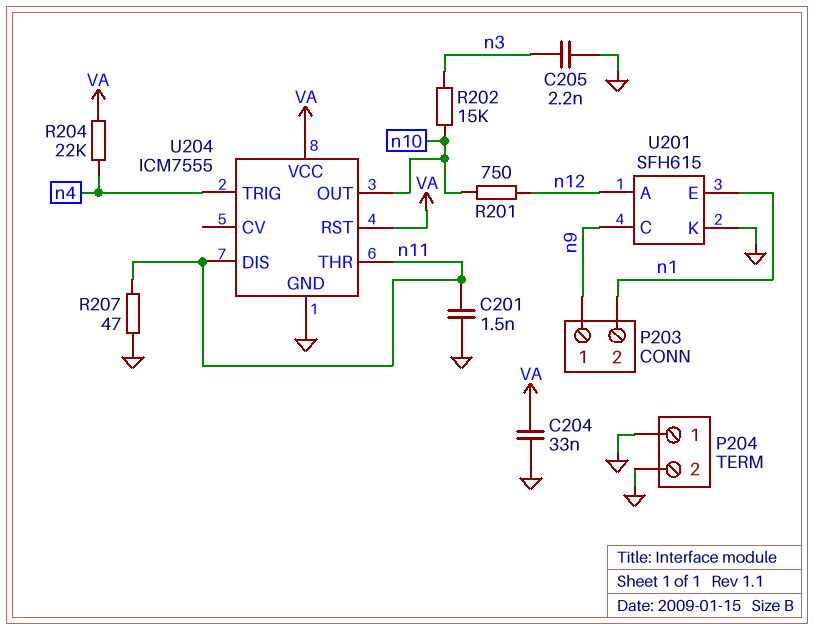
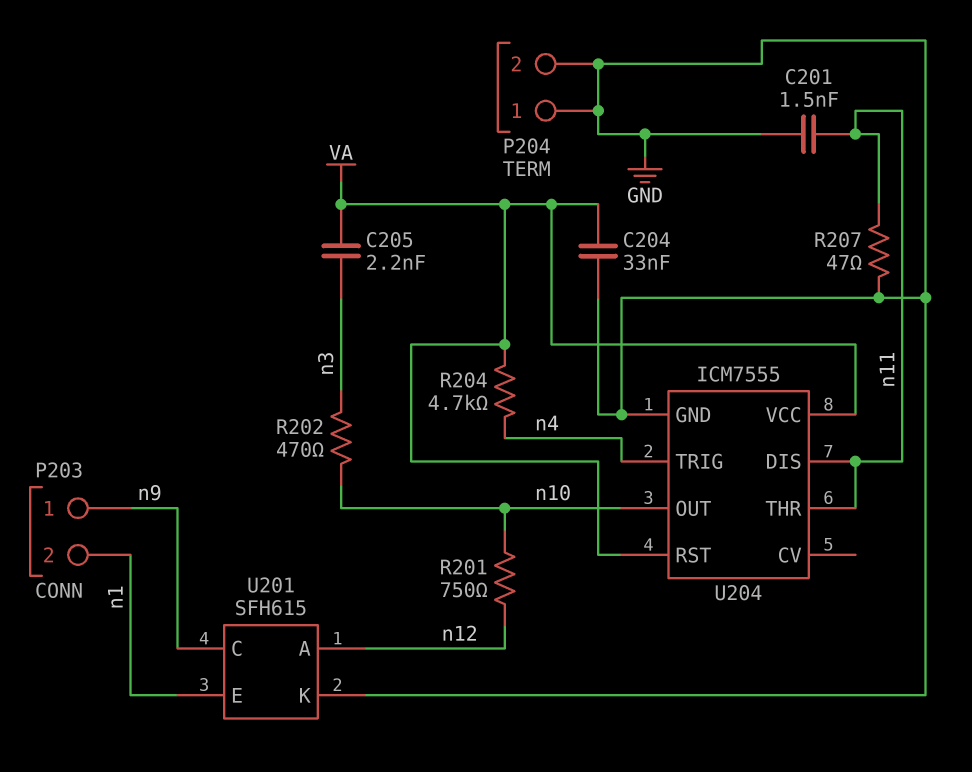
C205: 2.2nF (GND, n3) -> 2.2nF (VA, n3)
R202: 15k (n3, n10) -> 470 (n3, n10)
R204: 22k (VA, n4) -> 4.7k (VA, n4)

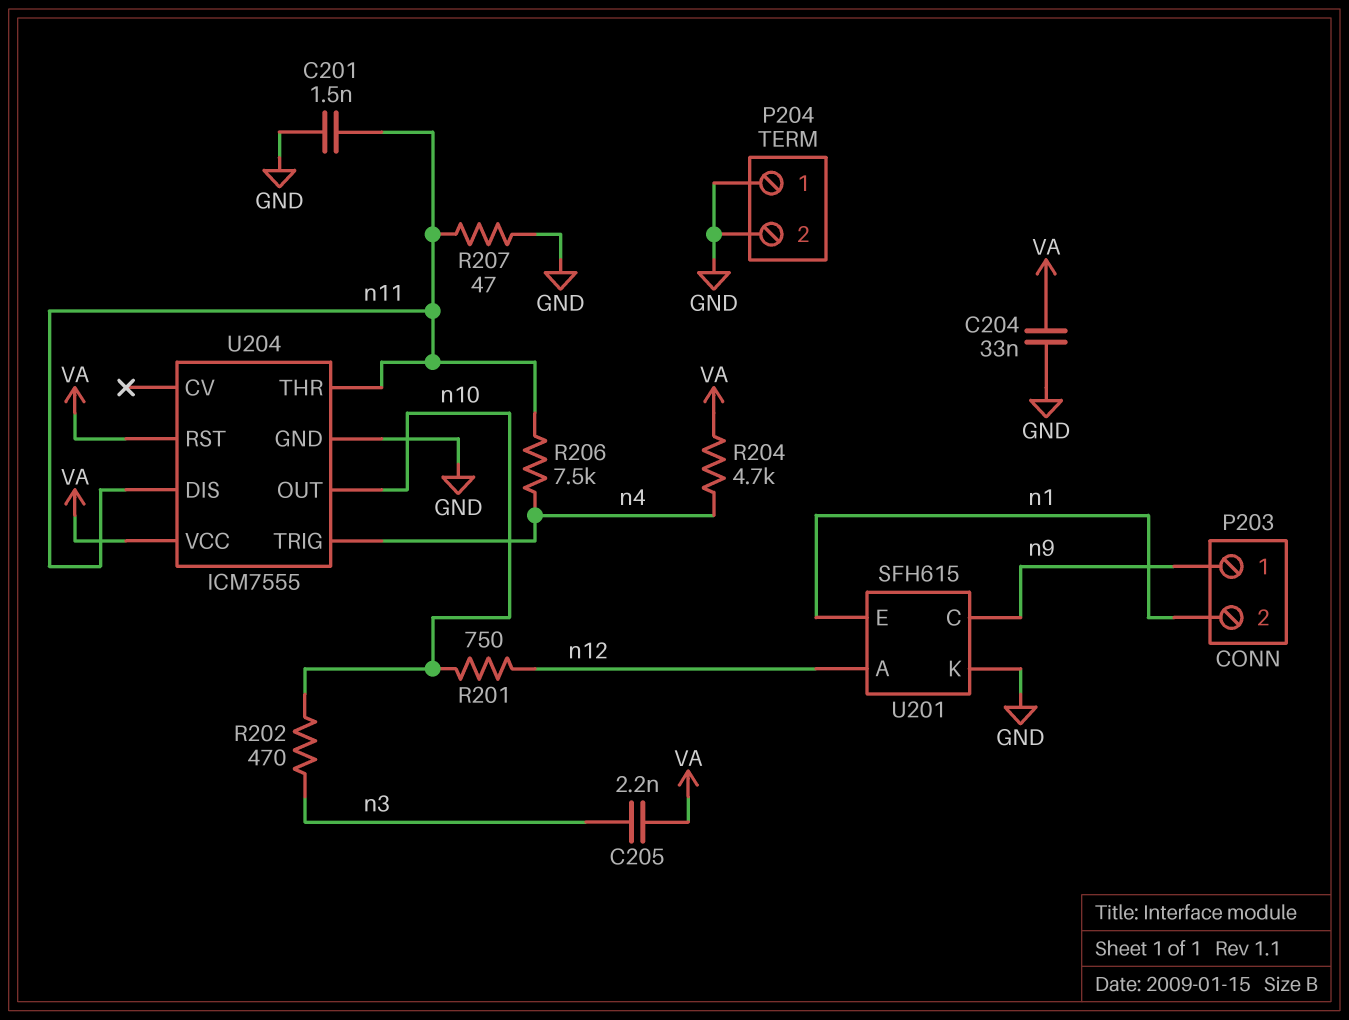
R206: none -> 7.5k (n4, n11)

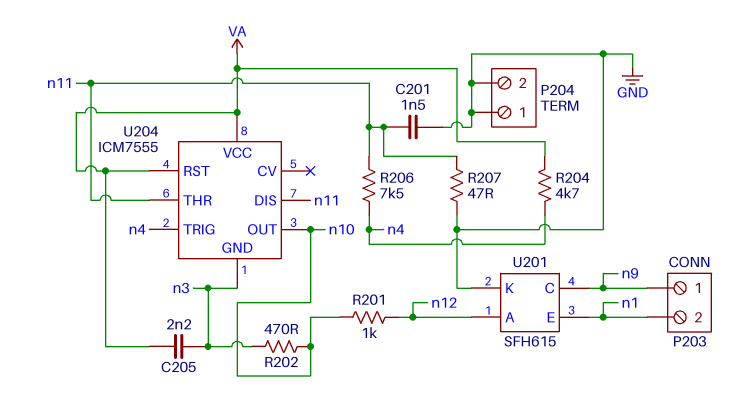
C204: 33nF (GND, VA) -> none
R201: 750 (n10, n12) -> 1k (n10, n12)
U204 pin GND: GND -> n3

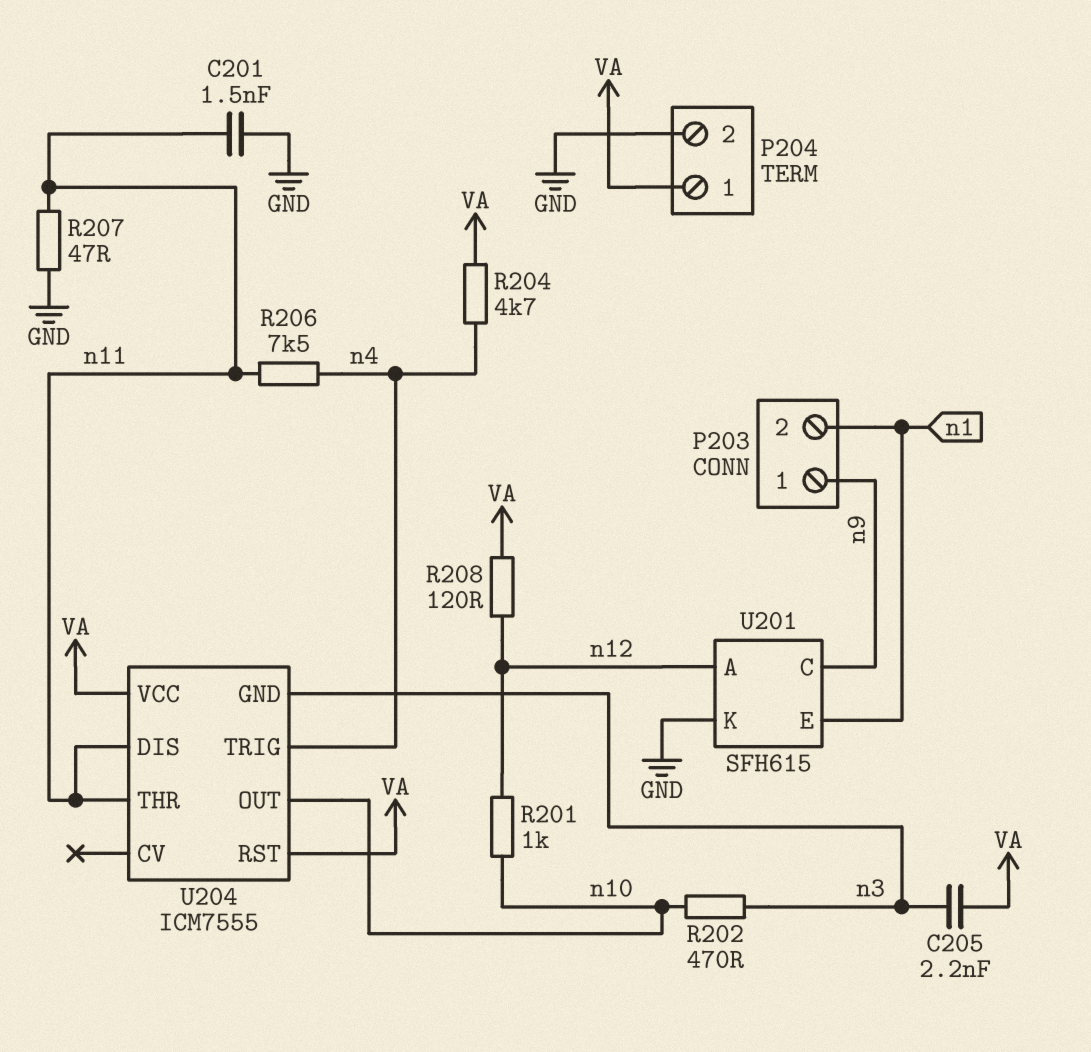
P204 pin 1: GND -> VA
R208: none -> 120 (VA, n12)

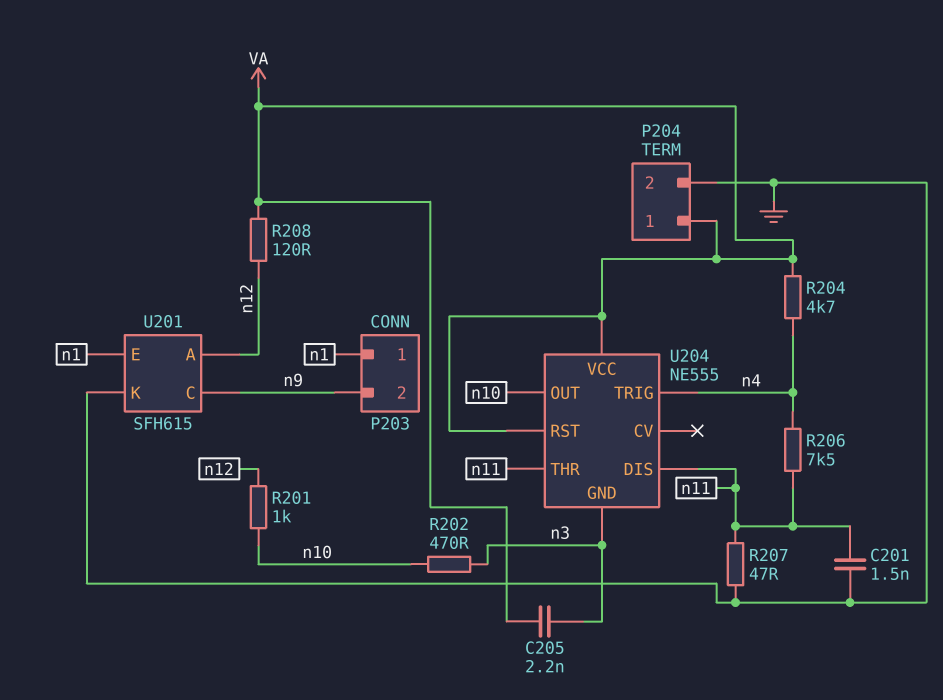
P203 pin 1: n9 -> n1
P203 pin 2: n1 -> n9
U204: ICM7555 -> NE555

